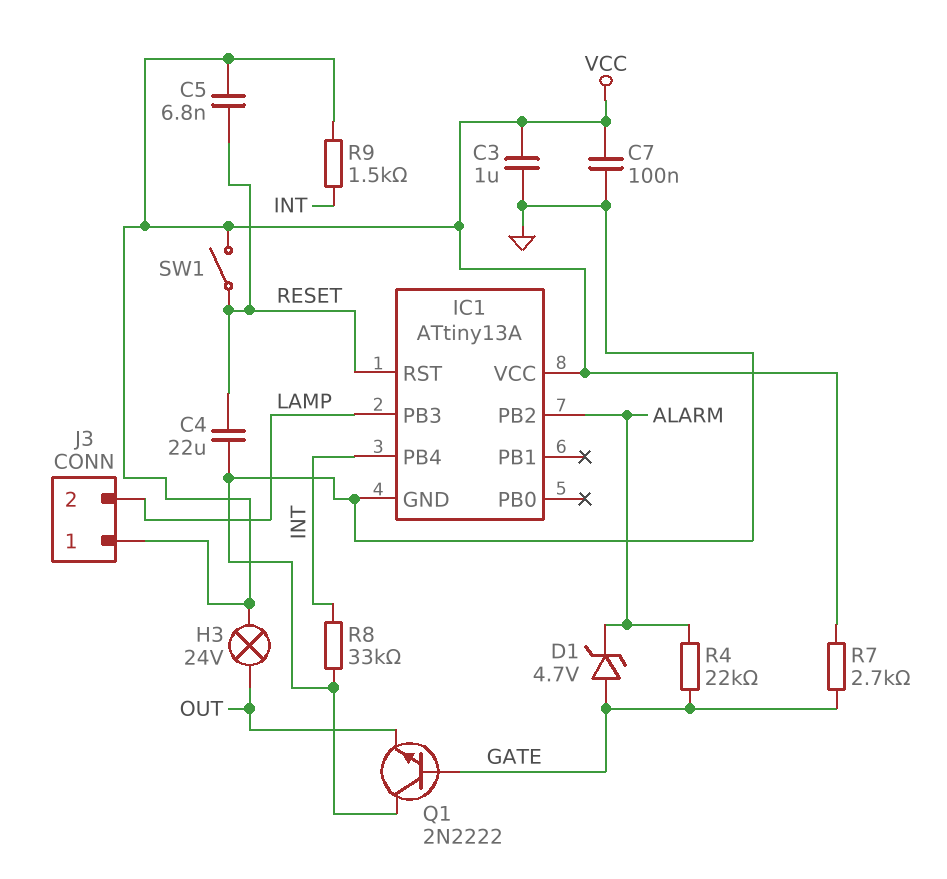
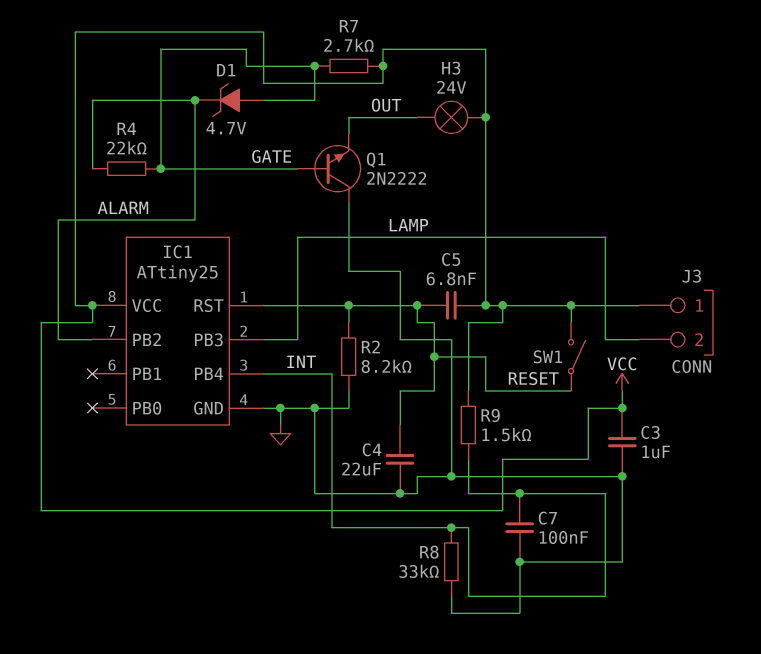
C7: 100nF (GND, VCC) -> 100nF (GND, INT)
IC1: ATtiny13A -> ATtiny25
R2: none -> 8.2k (GND, RESET)

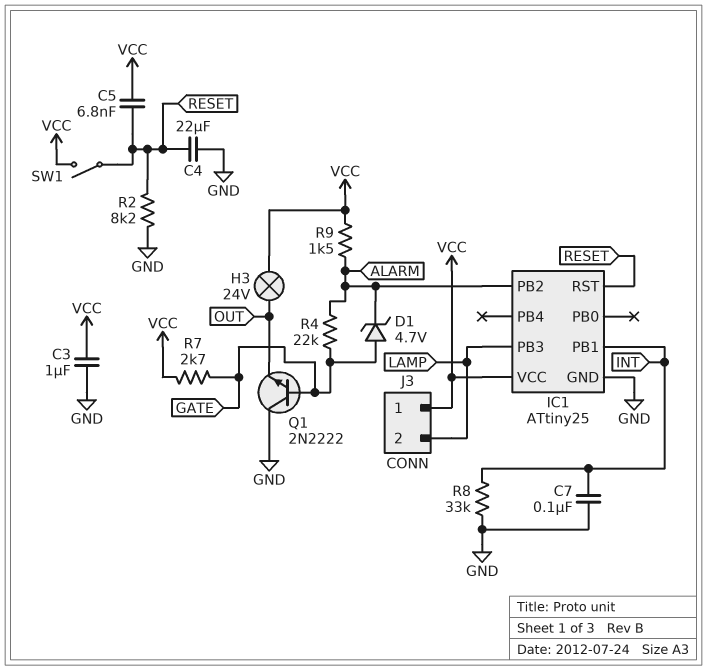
IC1 pin PB1: none -> INT
IC1 pin PB4: INT -> none
R9: 1.5k (INT, VCC) -> 1.5k (ALARM, VCC)

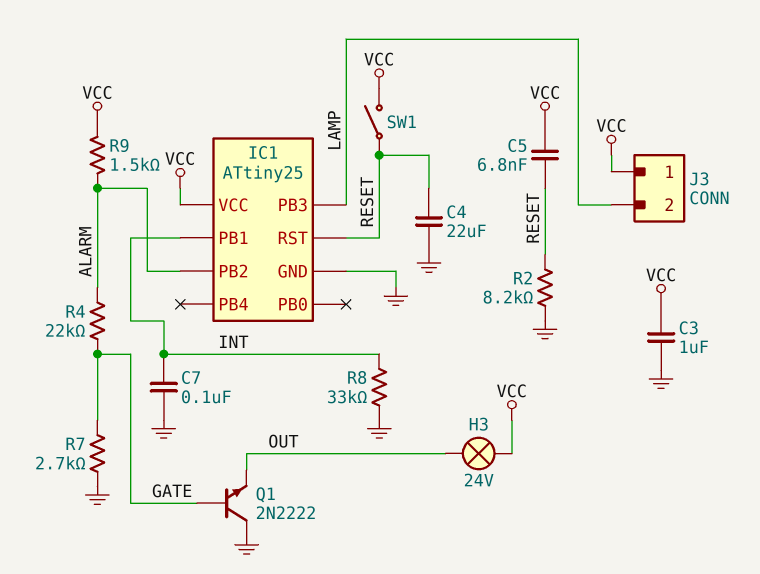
D1: zener 4.7V (A GATE, K ALARM) -> none
R7: 2.7k (GATE, VCC) -> 2.7k (GATE, GND)

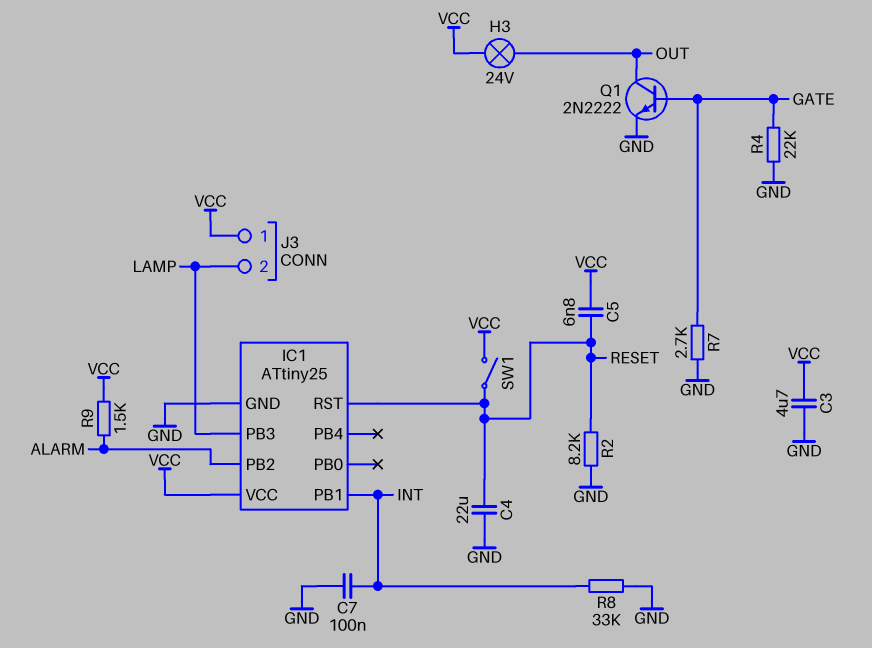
C3: 1uF (GND, VCC) -> 4.7uF (GND, VCC)
Q1: NPN 2N2222 (B GATE, C GND, E OUT) -> NPN 2N2222 (B GATE, C OUT, E GND)
R4: 22k (ALARM, GATE) -> 22k (GATE, GND)

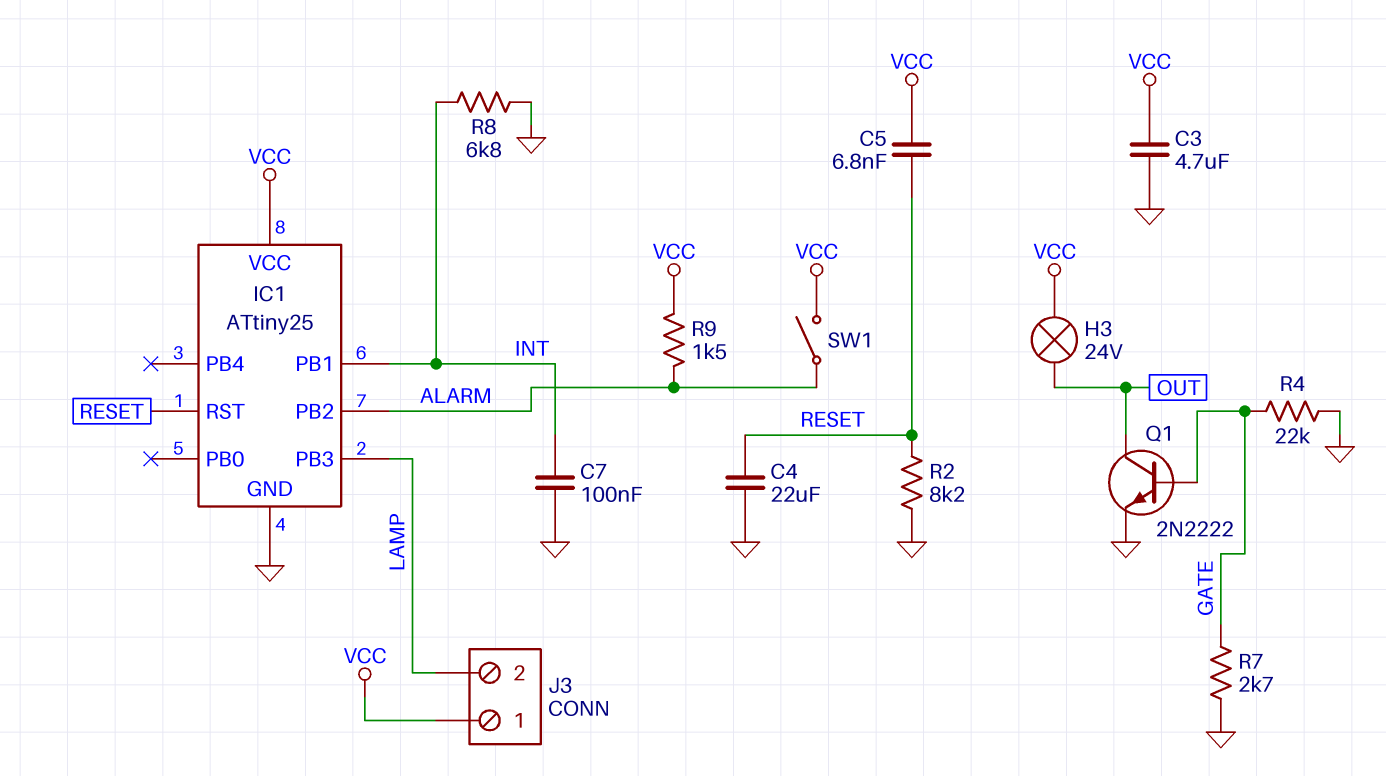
R8: 33k (GND, INT) -> 6.8k (GND, INT)
SW1: switch (RESET, VCC) -> switch (ALARM, VCC)

